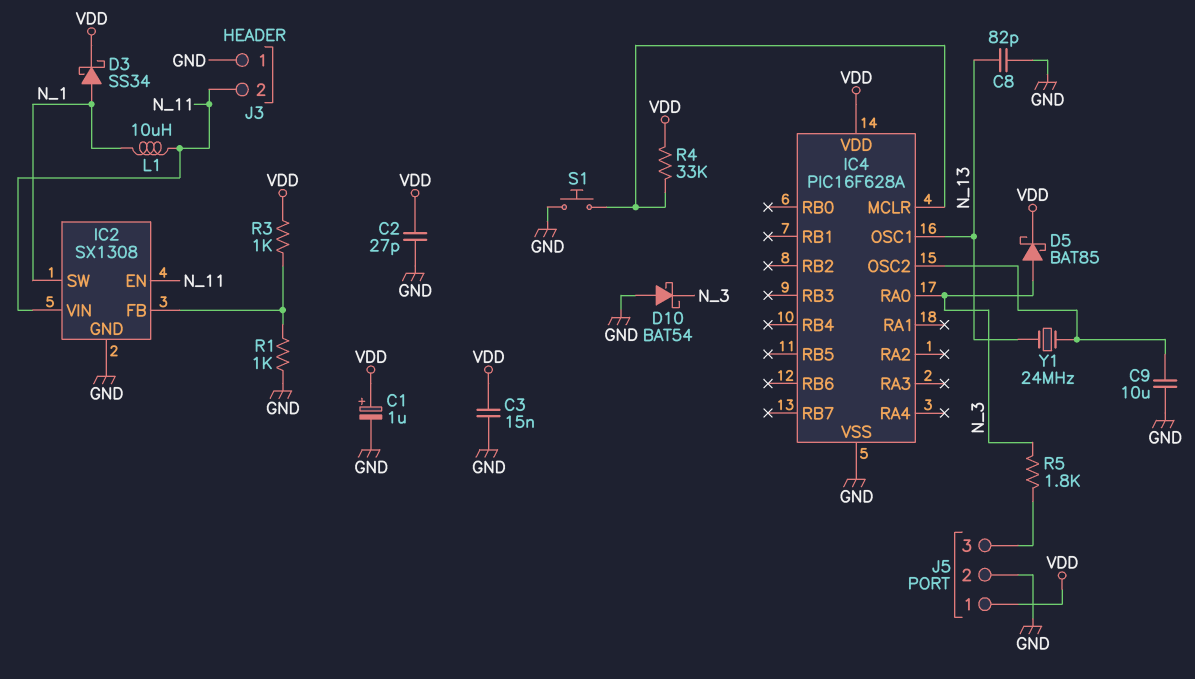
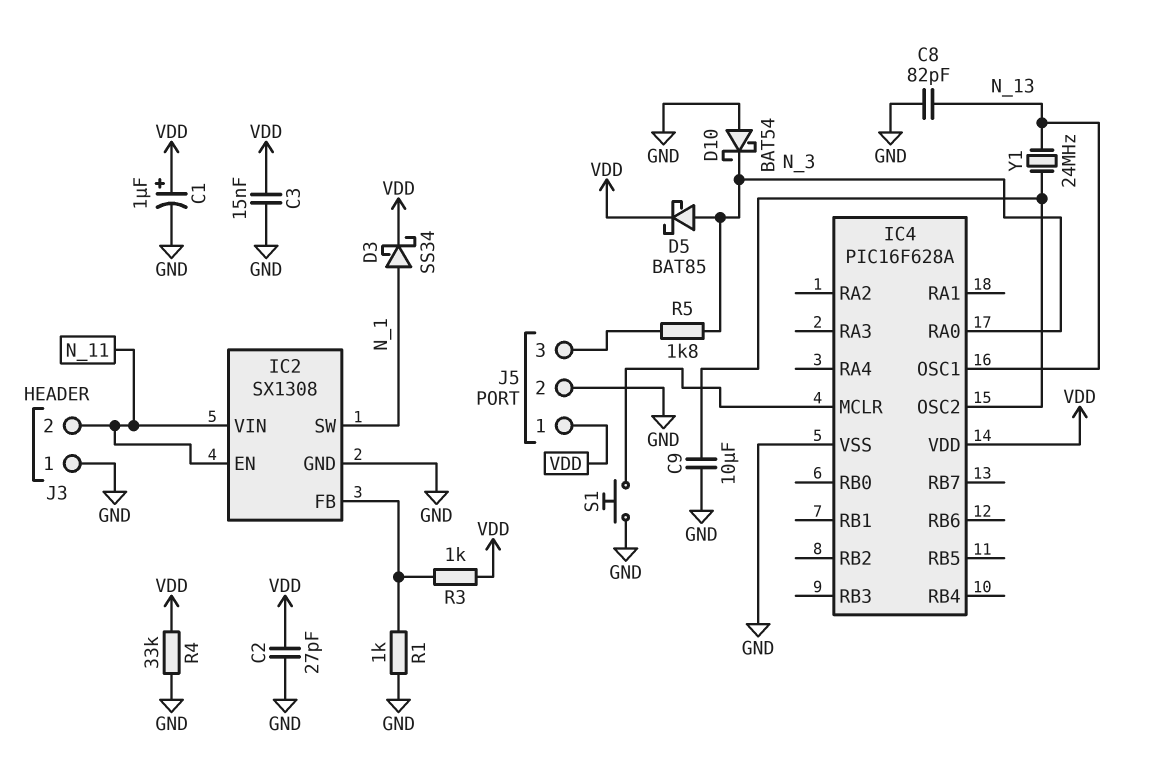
L1: 10uH (N_1, N_11) -> none
R4: 33k (IC4/MCLR, VDD) -> 33k (GND, VDD)

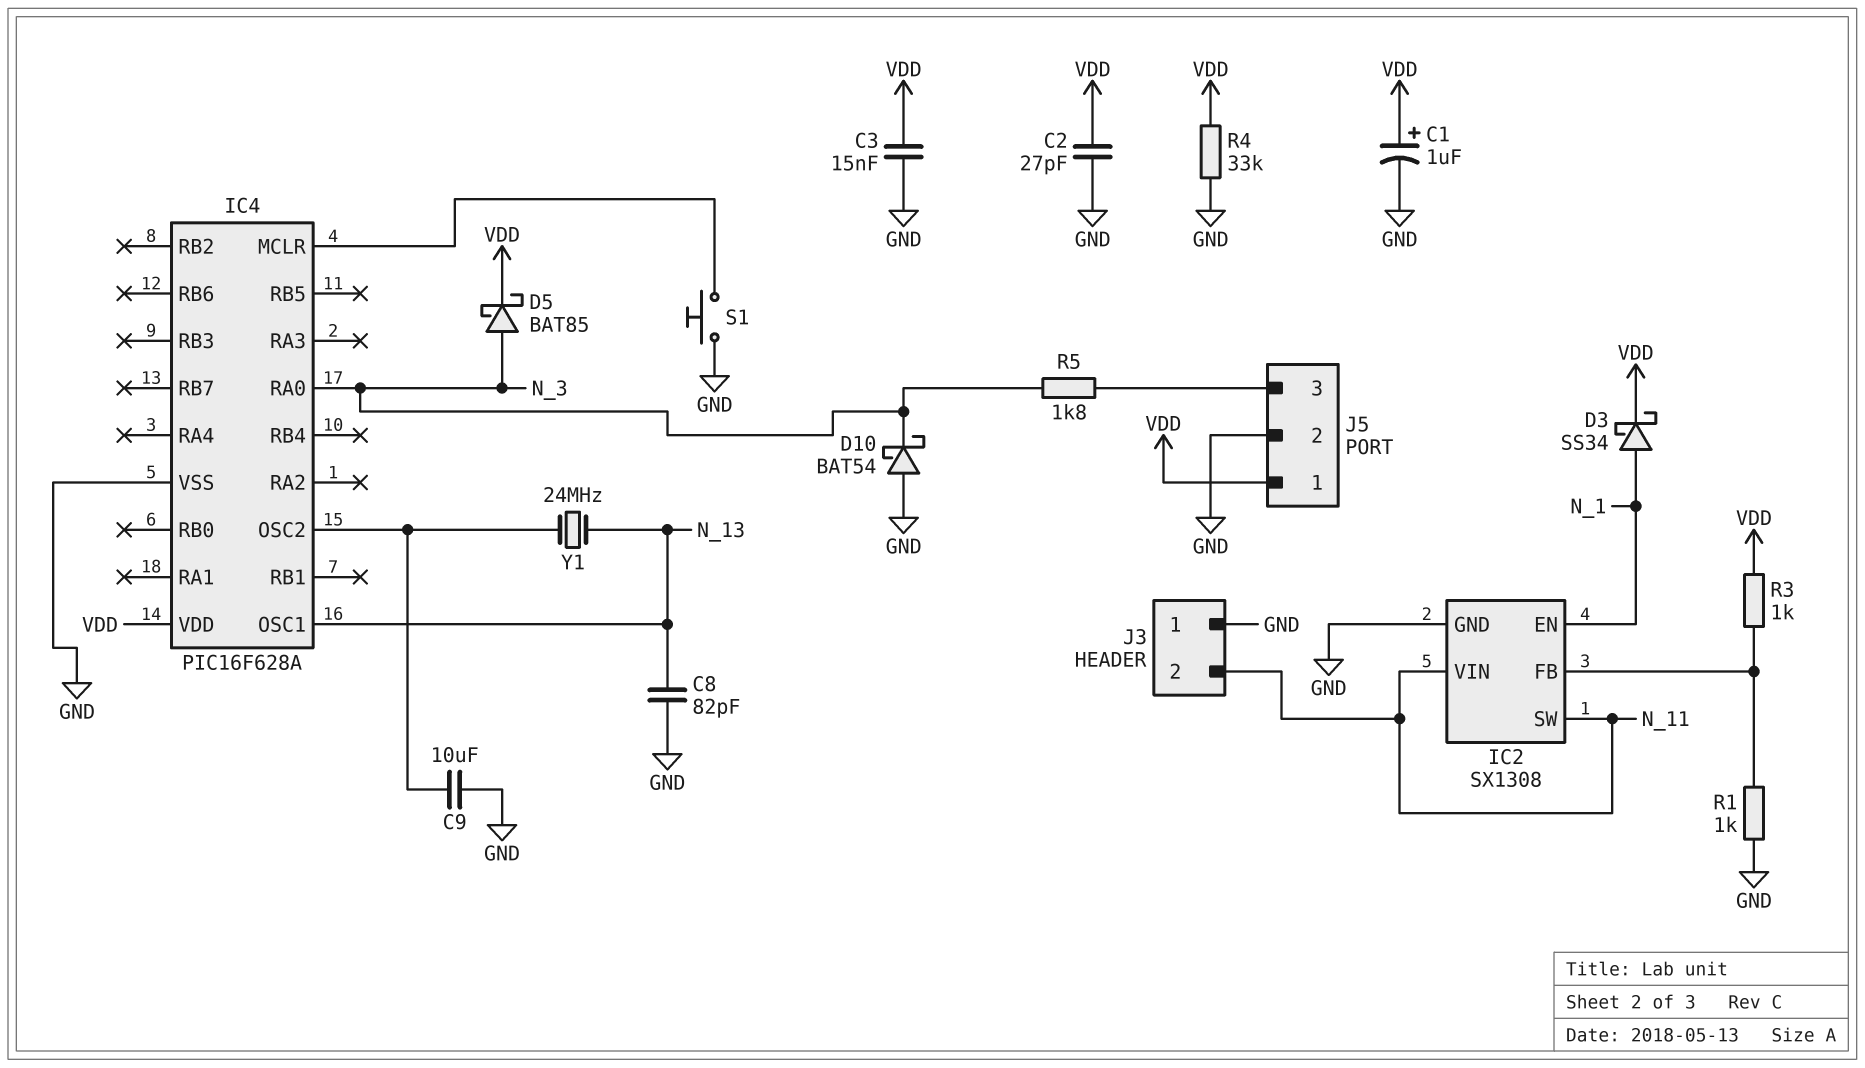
IC2 pin EN: N_11 -> N_1
IC2 pin SW: N_1 -> N_11

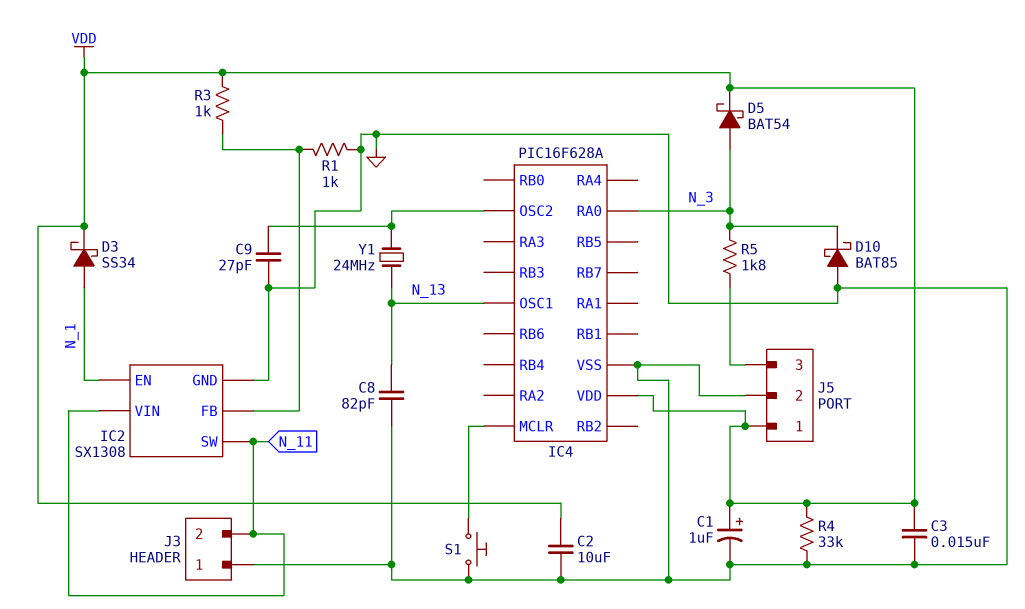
C2: 27pF (GND, VDD) -> 10uF (GND, VDD)
C9: 10uF (GND, IC4/OSC2) -> 27pF (GND, IC4/OSC2)
D5: schottky BAT85 (A N_3, K VDD) -> schottky BAT54 (A N_3, K VDD)
D10: schottky BAT54 (A GND, K N_3) -> schottky BAT85 (A GND, K N_3)

